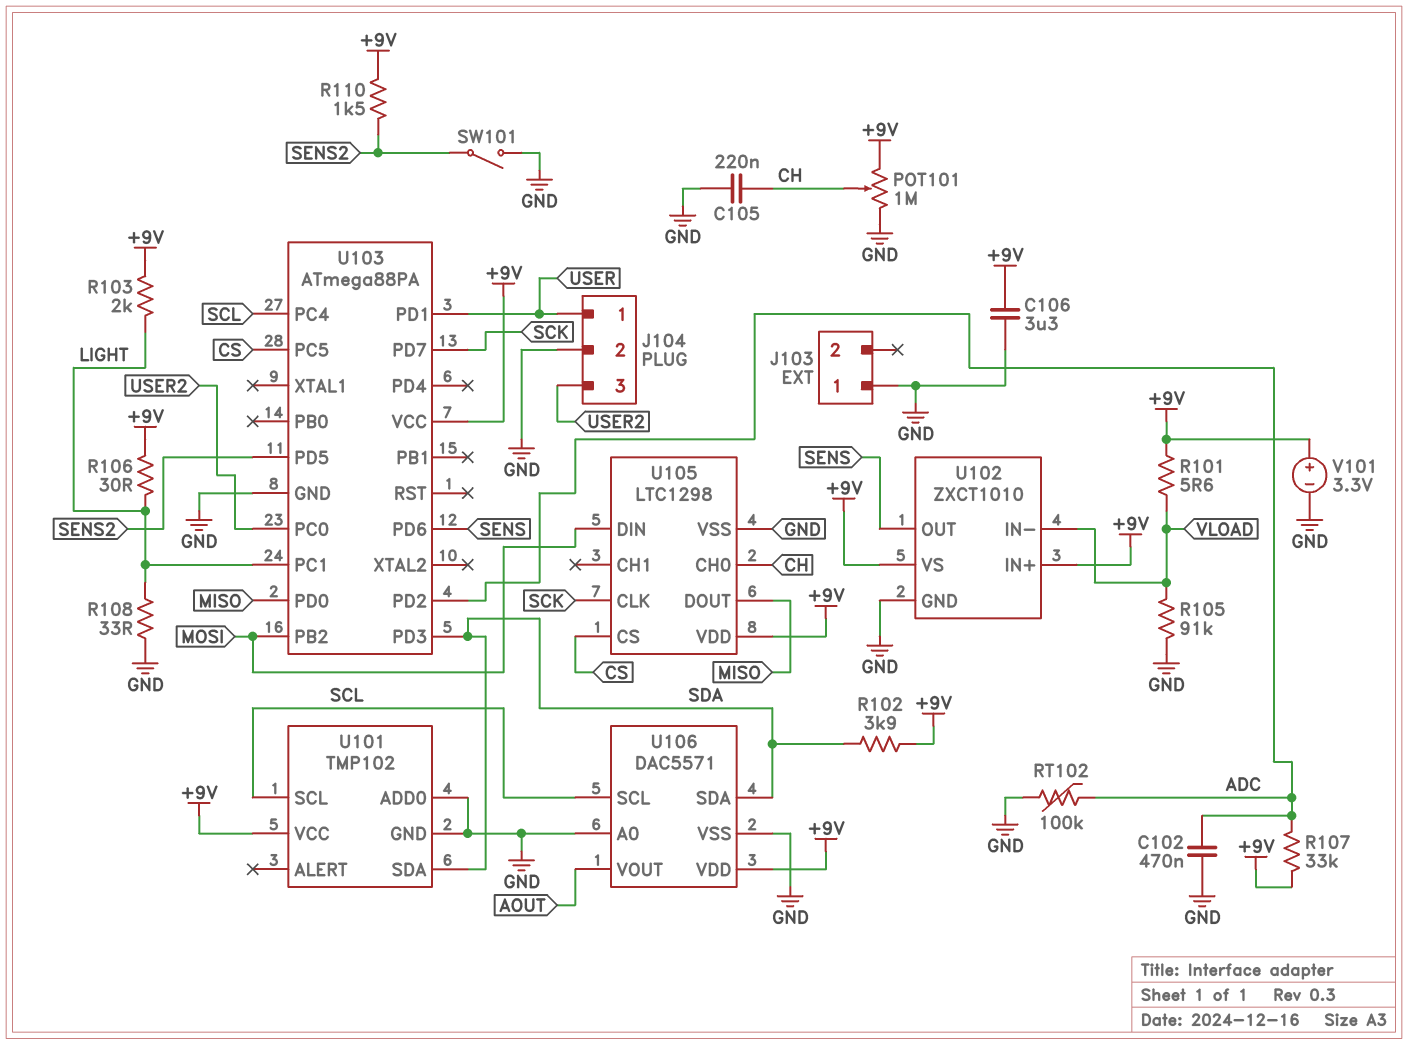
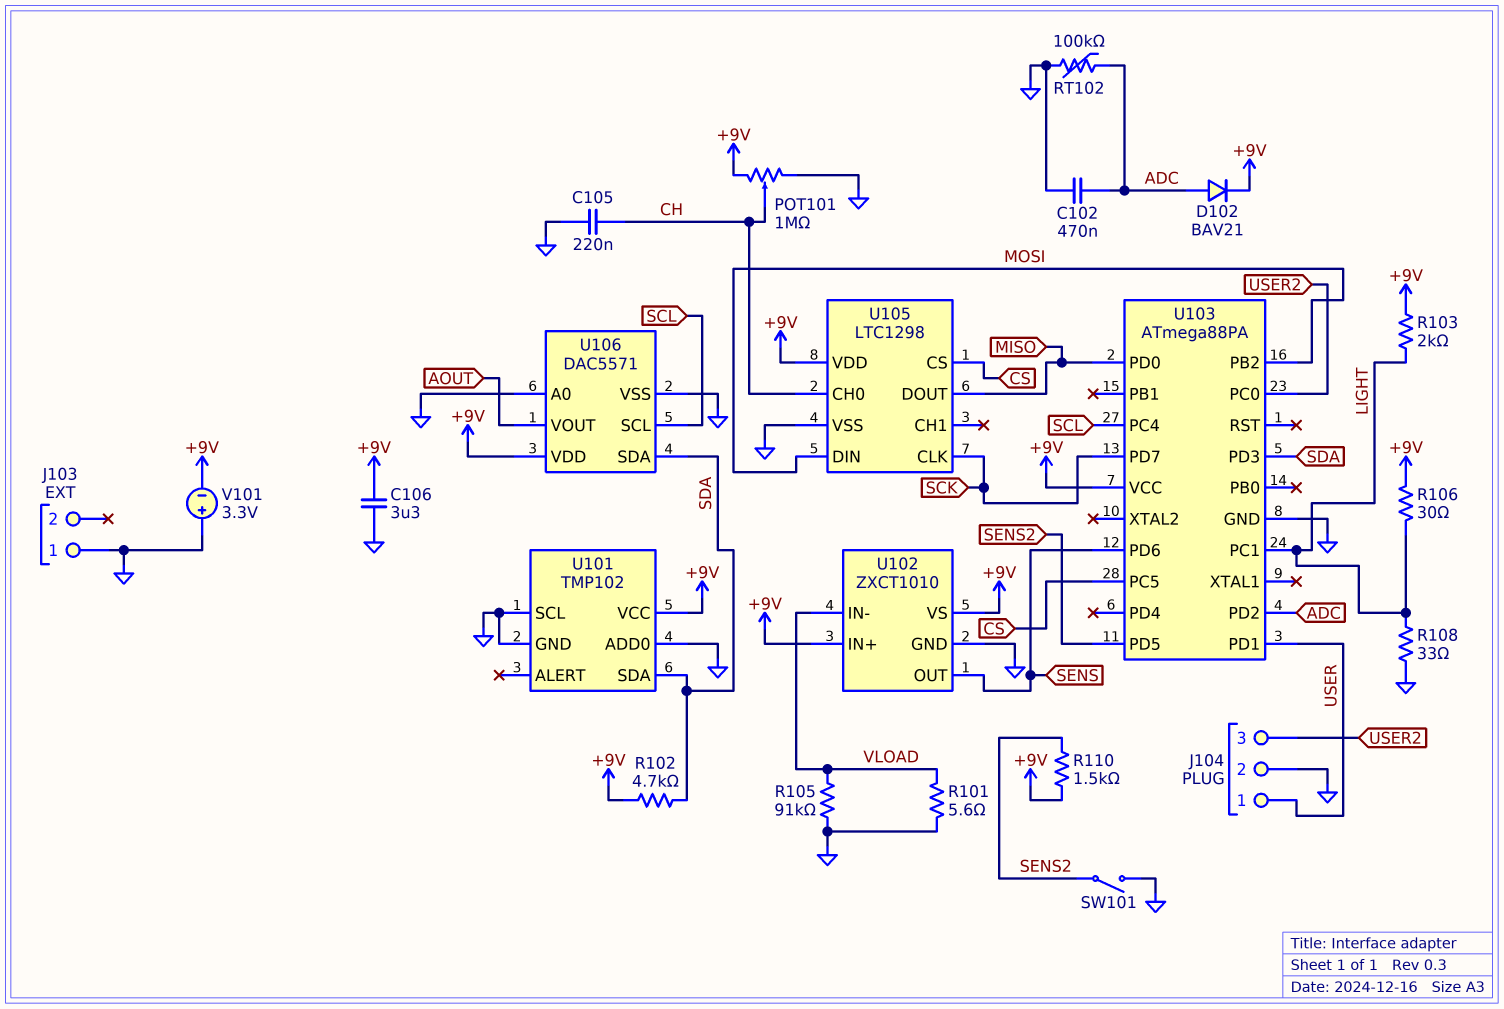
D102: none -> diode BAV21 (A ADC, K +9V)
R101: 5.6 (+9V, VLOAD) -> 5.6 (GND, VLOAD)
R102: 3.9k (+9V, SDA) -> 4.7k (+9V, SDA)
R107: 33k (+9V, ADC) -> none
U101 pin SCL: SCL -> GND
V101: 3.3V (plus +9V, minus GND) -> 3.3V (plus GND, minus +9V)

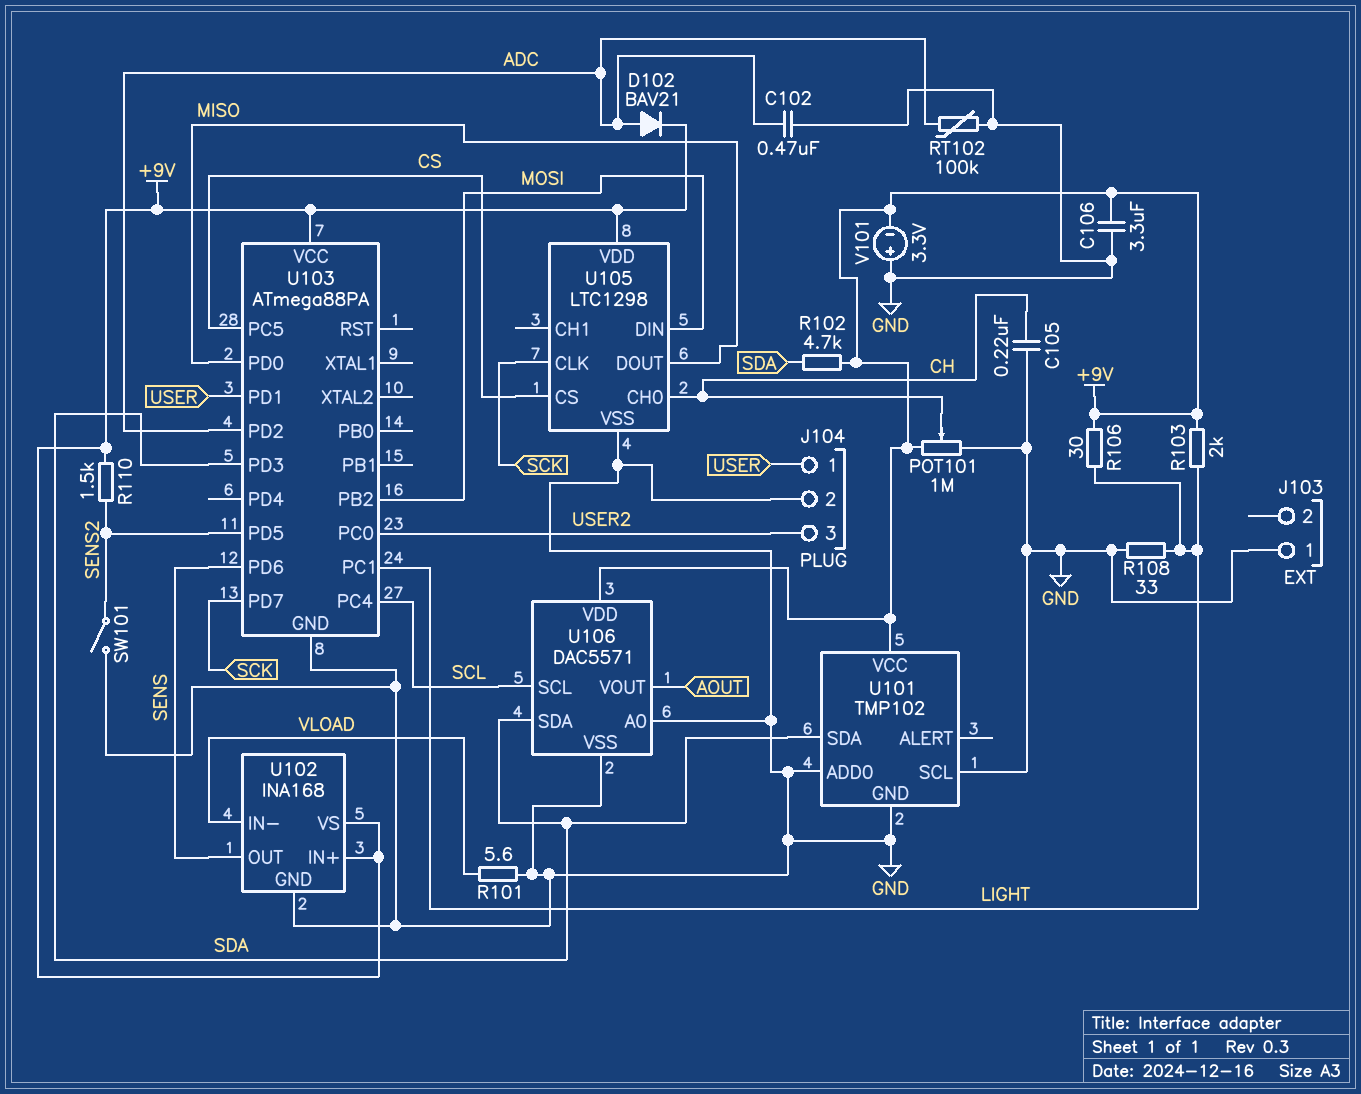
R105: 91k (GND, VLOAD) -> none
U102: ZXCT1010 -> INA168

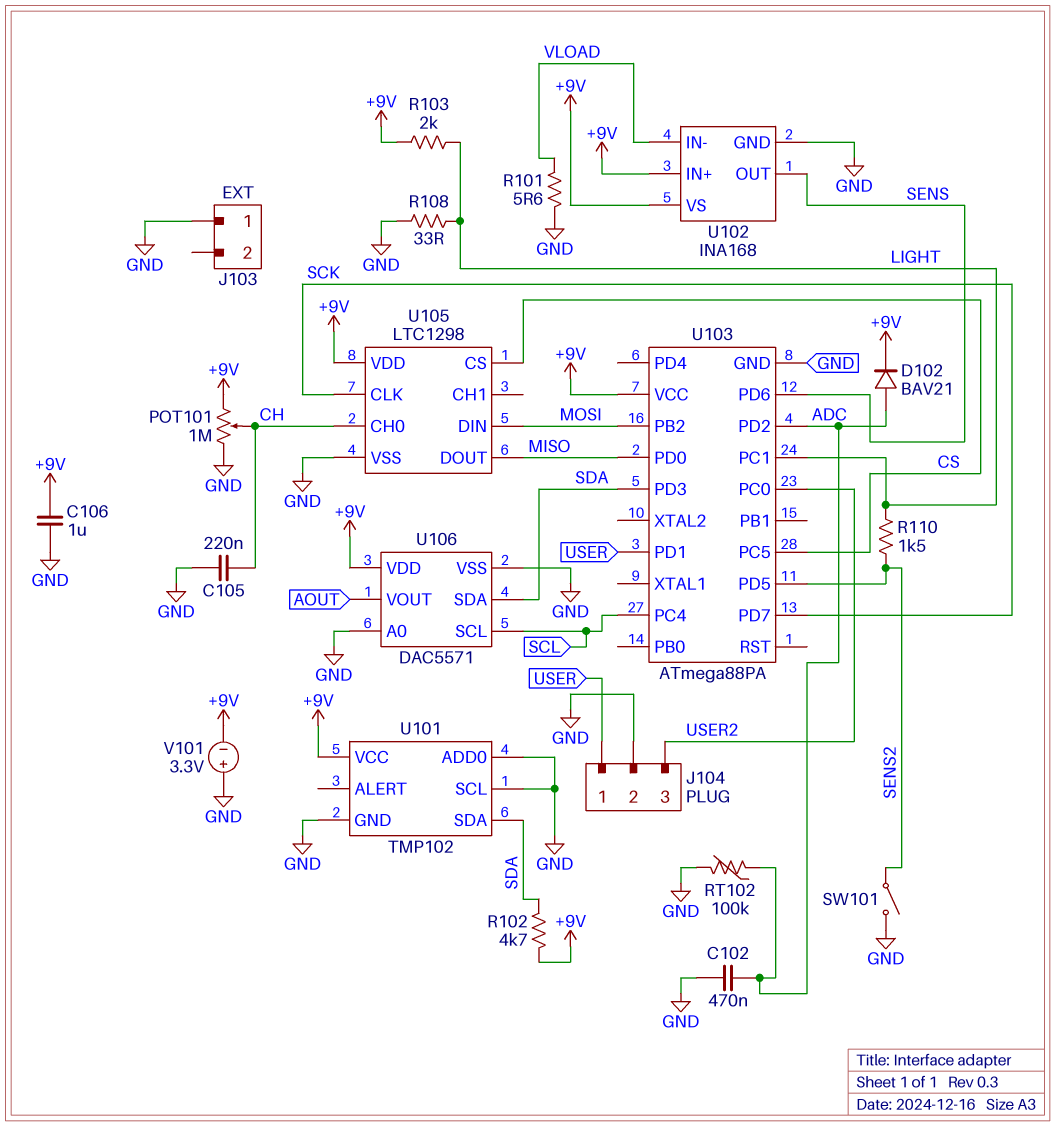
C106: 3.3uF (+9V, GND) -> 1uF (+9V, GND)
R106: 30 (+9V, LIGHT) -> none
R110: 1.5k (+9V, SENS2) -> 1.5k (LIGHT, SENS2)

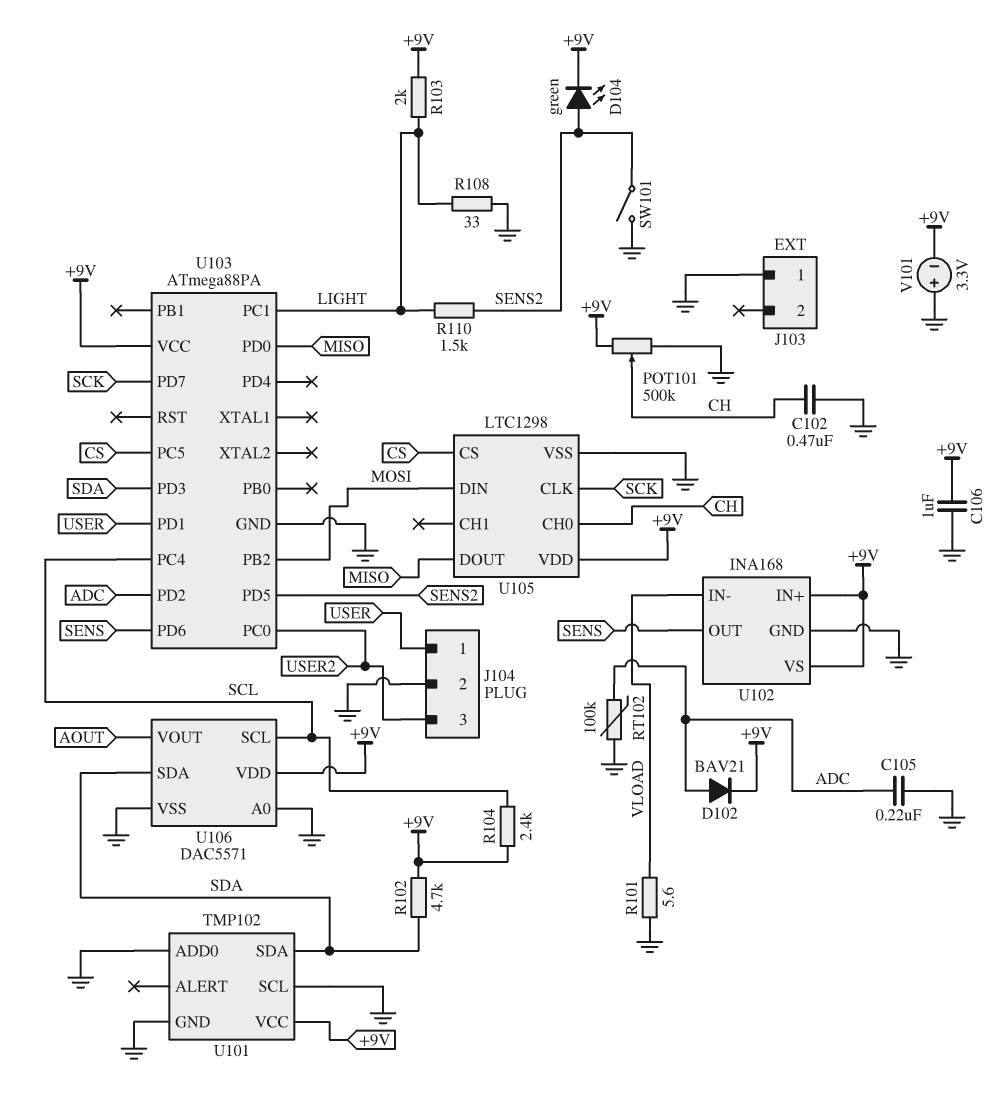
C102: 470nF (ADC, GND) -> 470nF (CH, GND)
C105: 220nF (CH, GND) -> 220nF (ADC, GND)
D104: none -> LED green (A SENS2, K +9V)
POT101: 1M (+9V, GND, wiper CH) -> 500k (+9V, GND, wiper CH)
R104: none -> 2.4k (+9V, SCL)

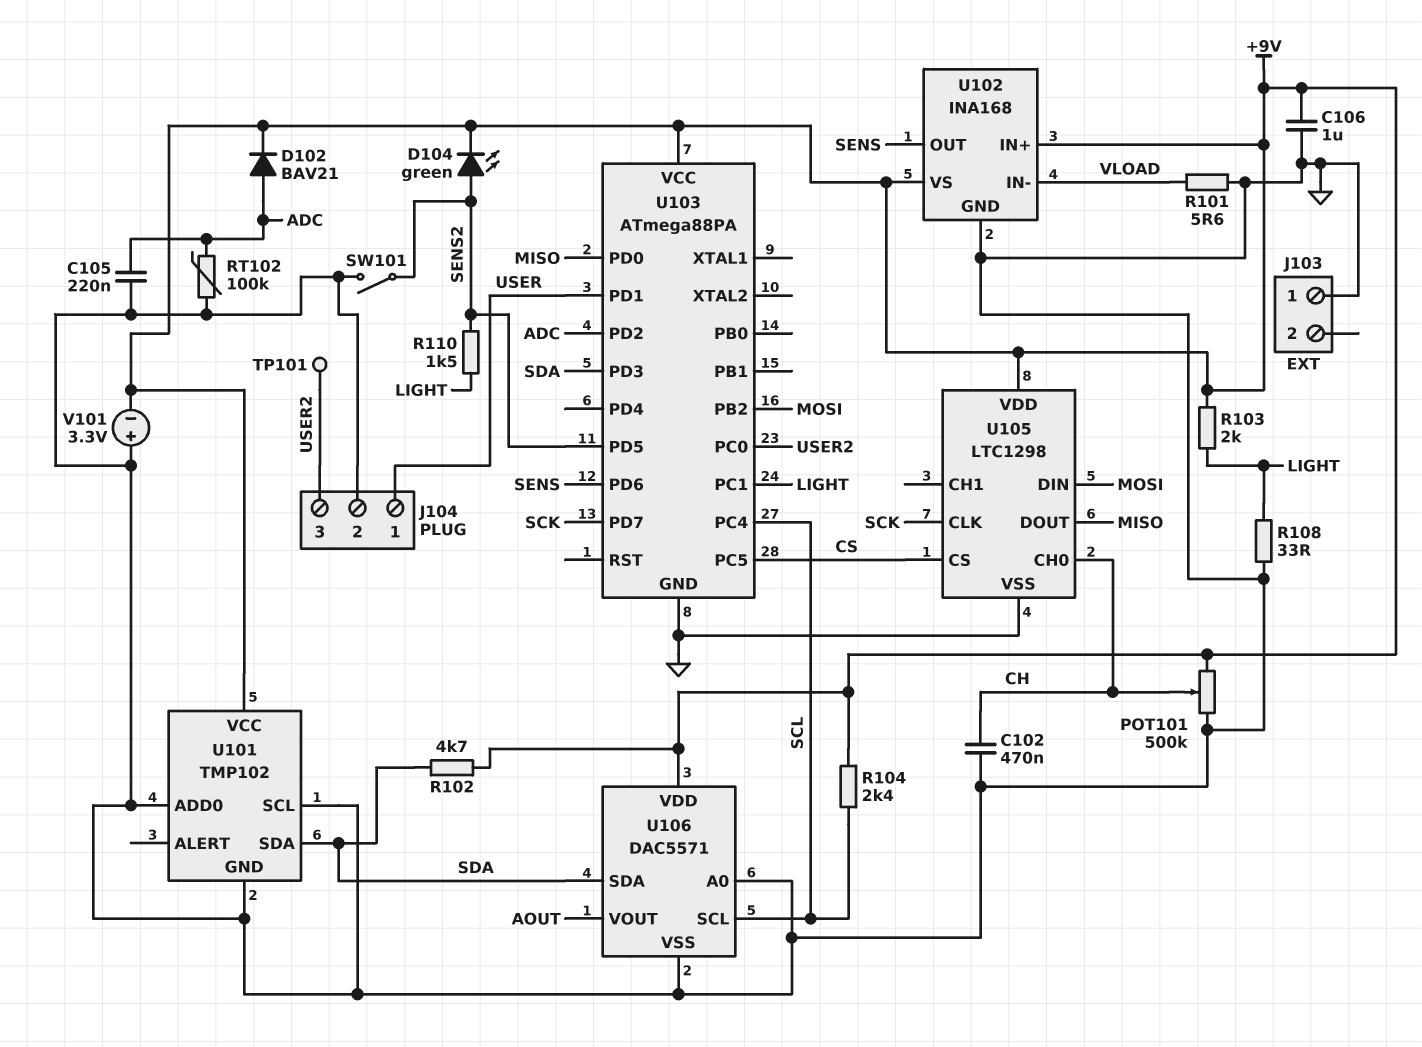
TP101: none -> test point (USER2)

